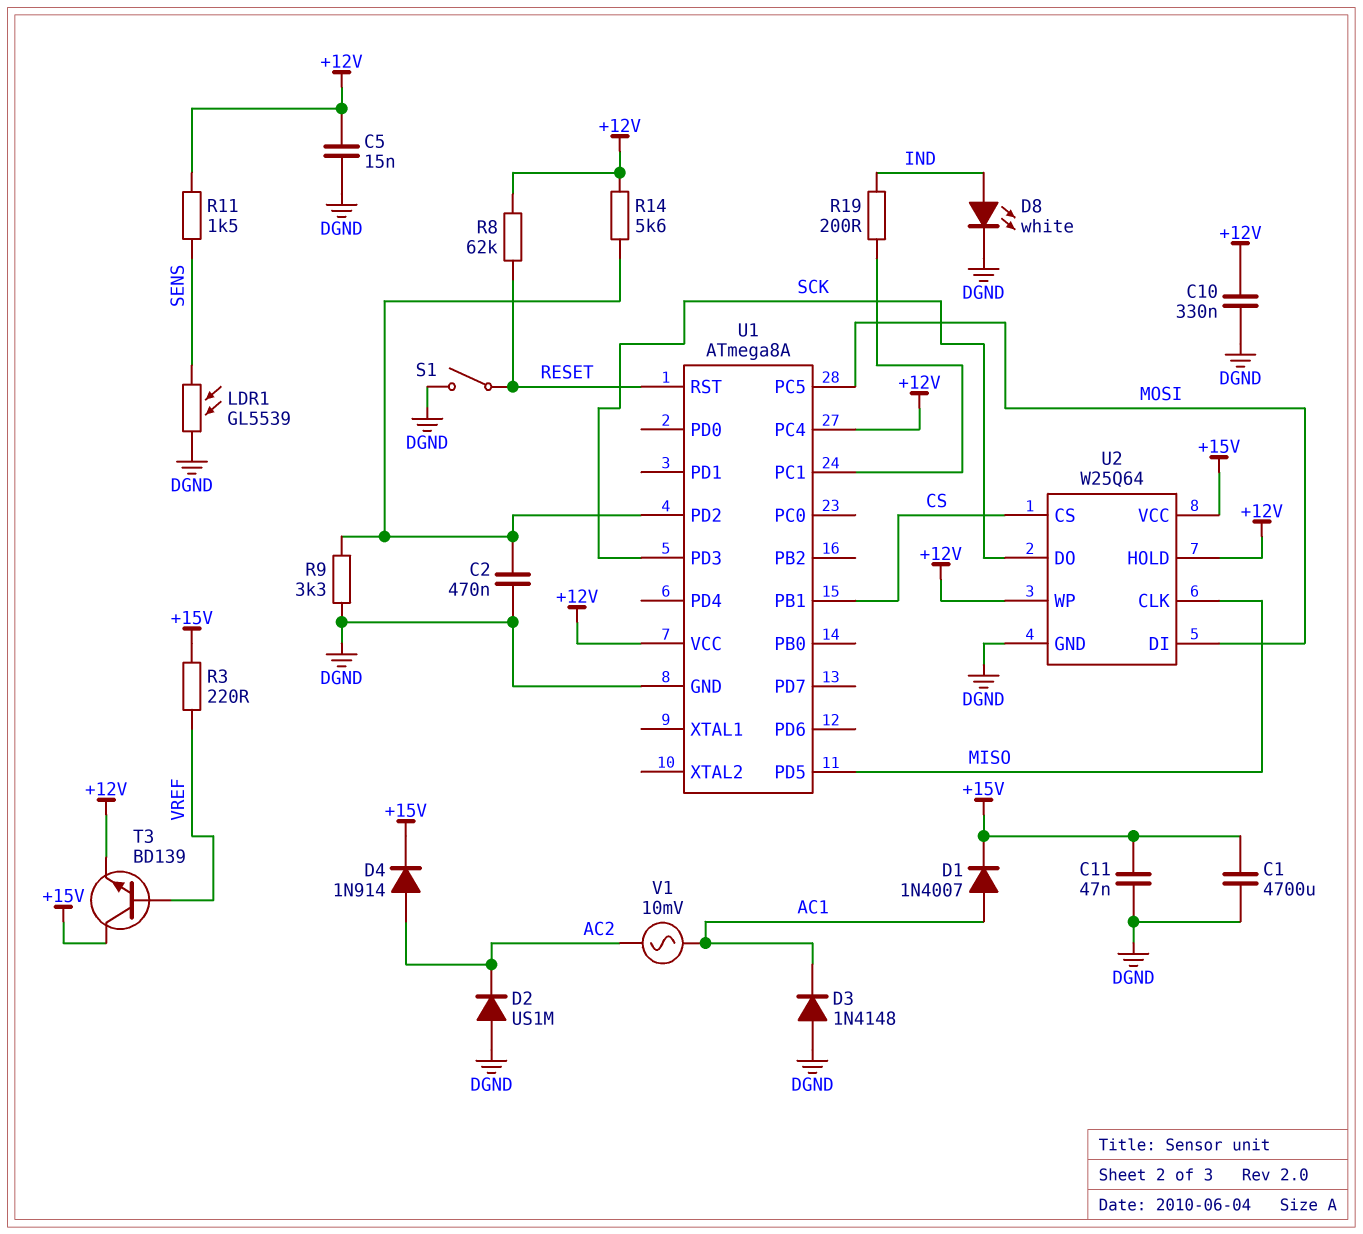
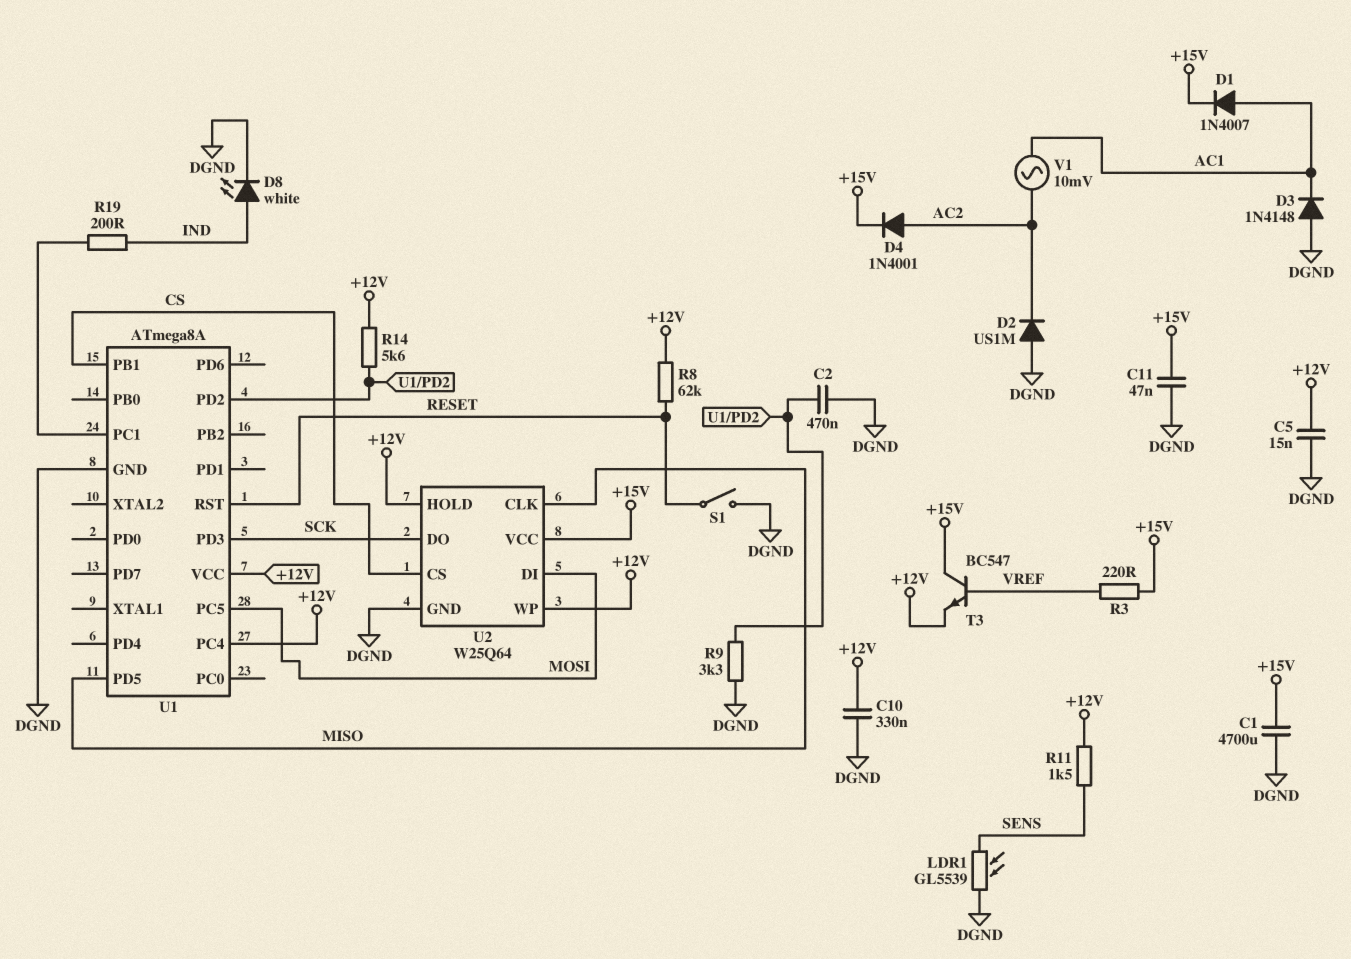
D4: diode 1N914 (A AC2, K +15V) -> diode 1N4001 (A AC2, K +15V)
T3: NPN BD139 (B VREF, C +15V, E +12V) -> NPN BC547 (B VREF, C +15V, E +12V)

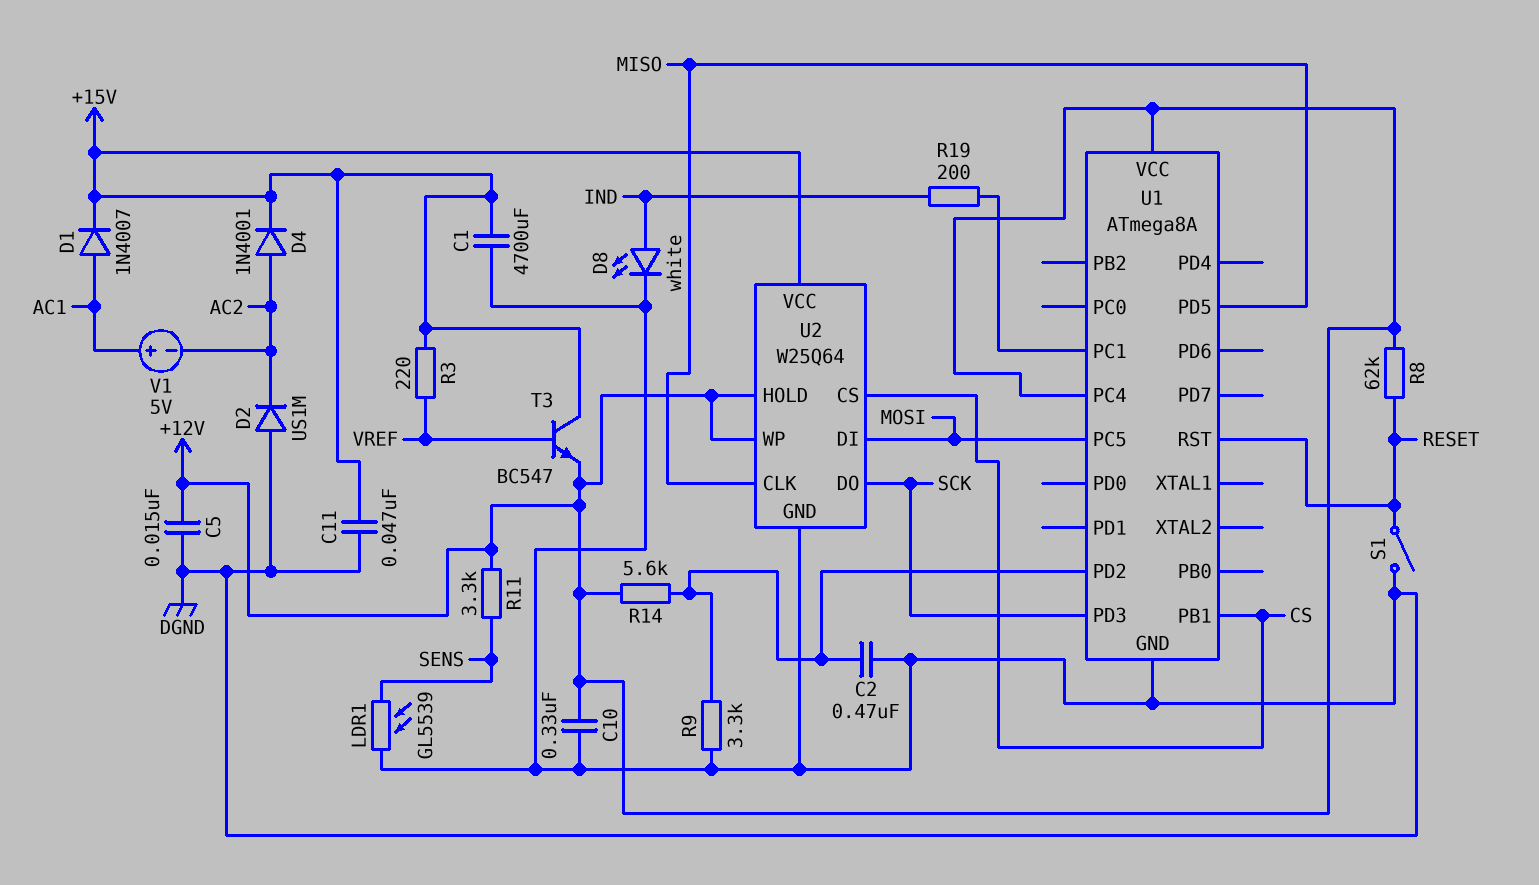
D3: diode 1N4148 (A DGND, K AC1) -> none
R11: 1.5k (+12V, SENS) -> 3.3k (+12V, SENS)
V1: AC 10mV (AC1, AC2) -> 5V (plus AC1, minus AC2)

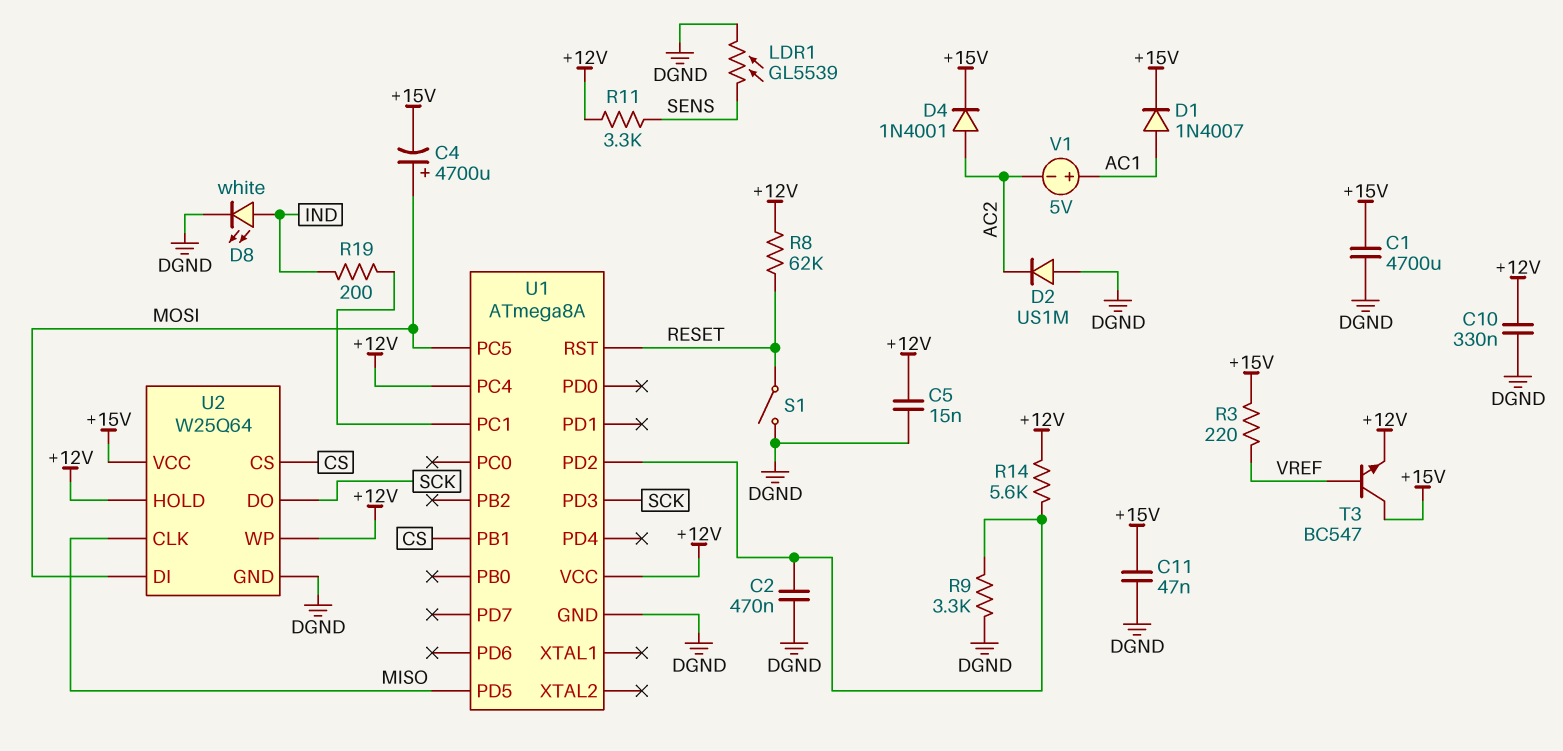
C4: none -> 4700uF (plus MOSI, minus +15V)

